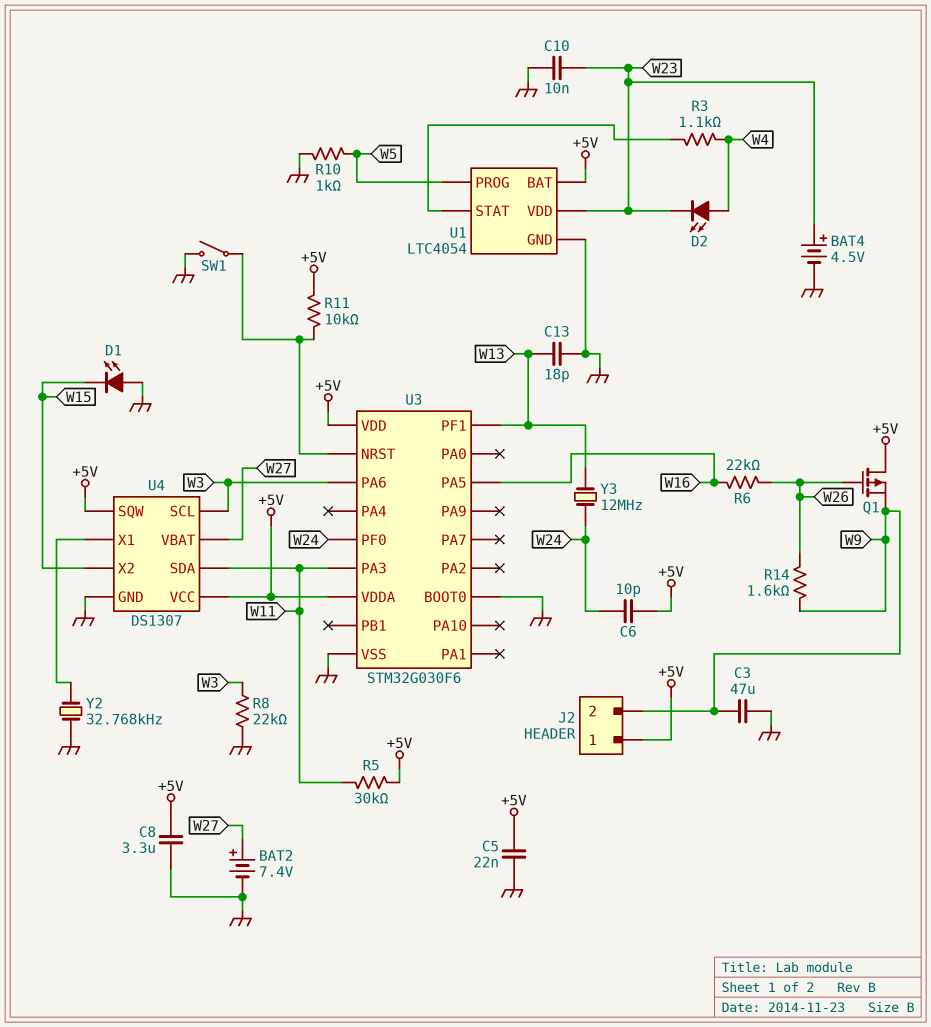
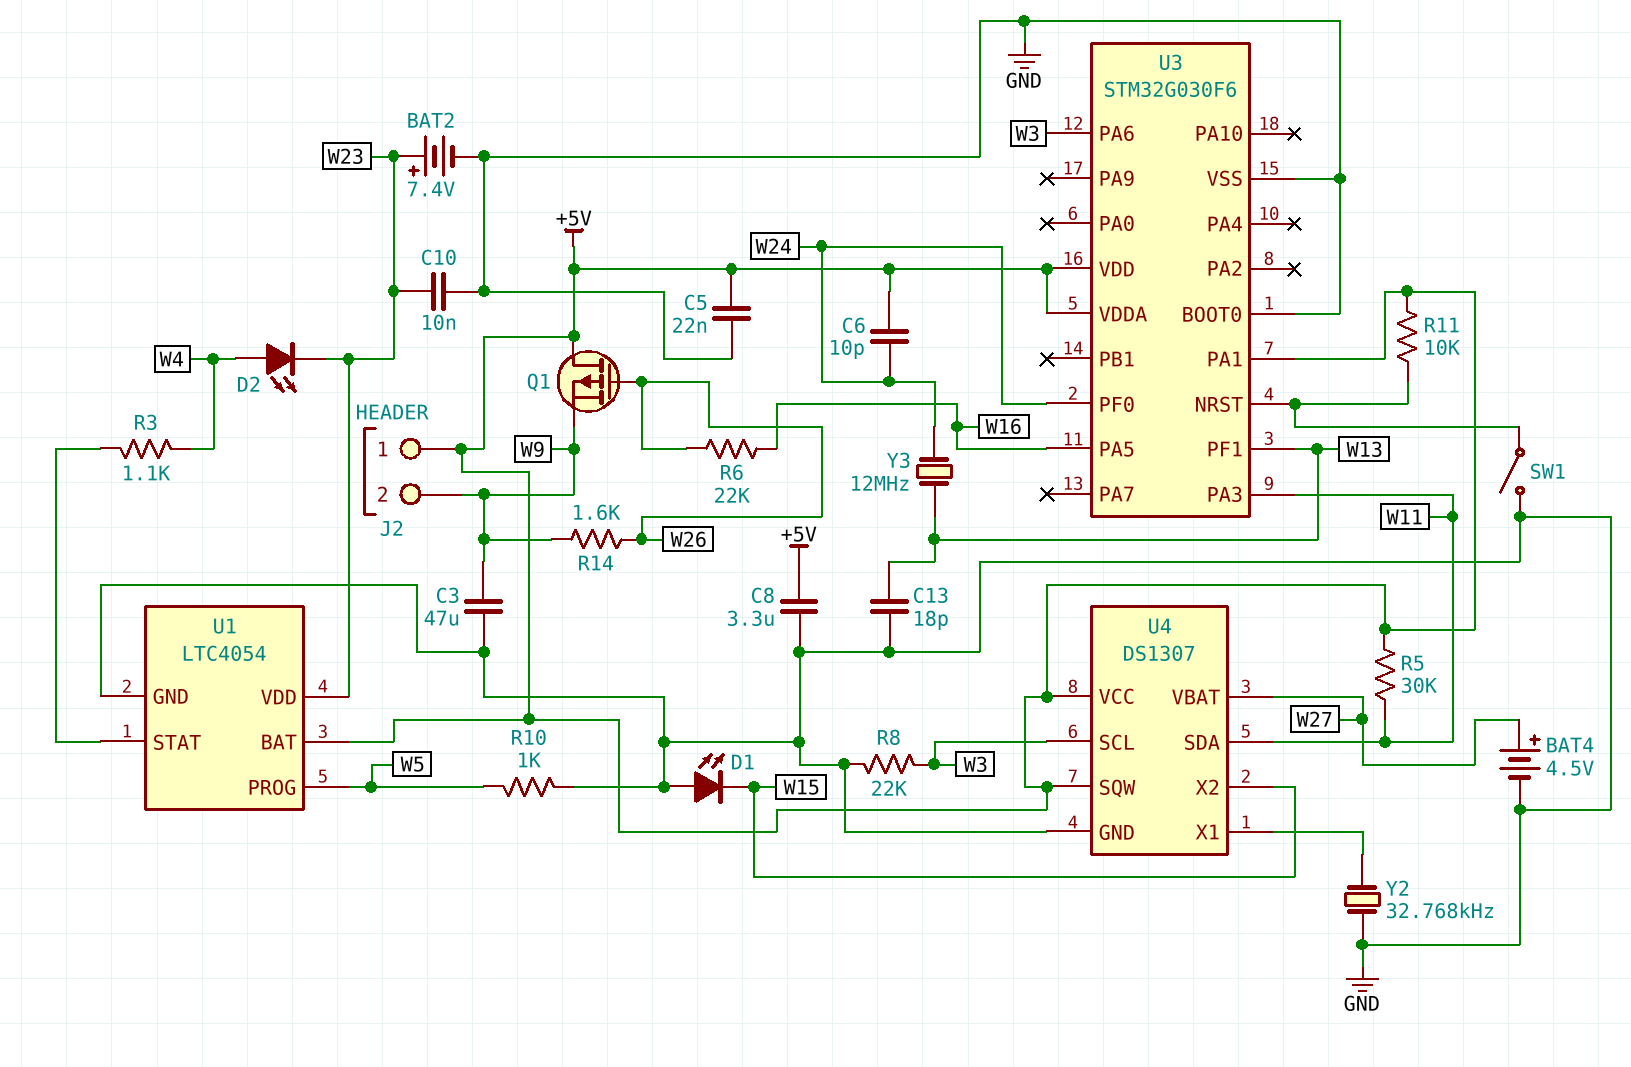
BAT2: 7.4V (plus W27, minus GND) -> 7.4V (plus W23, minus GND)
BAT4: 4.5V (plus W23, minus GND) -> 4.5V (plus W27, minus GND)
U3 pin PA1: none -> +5V

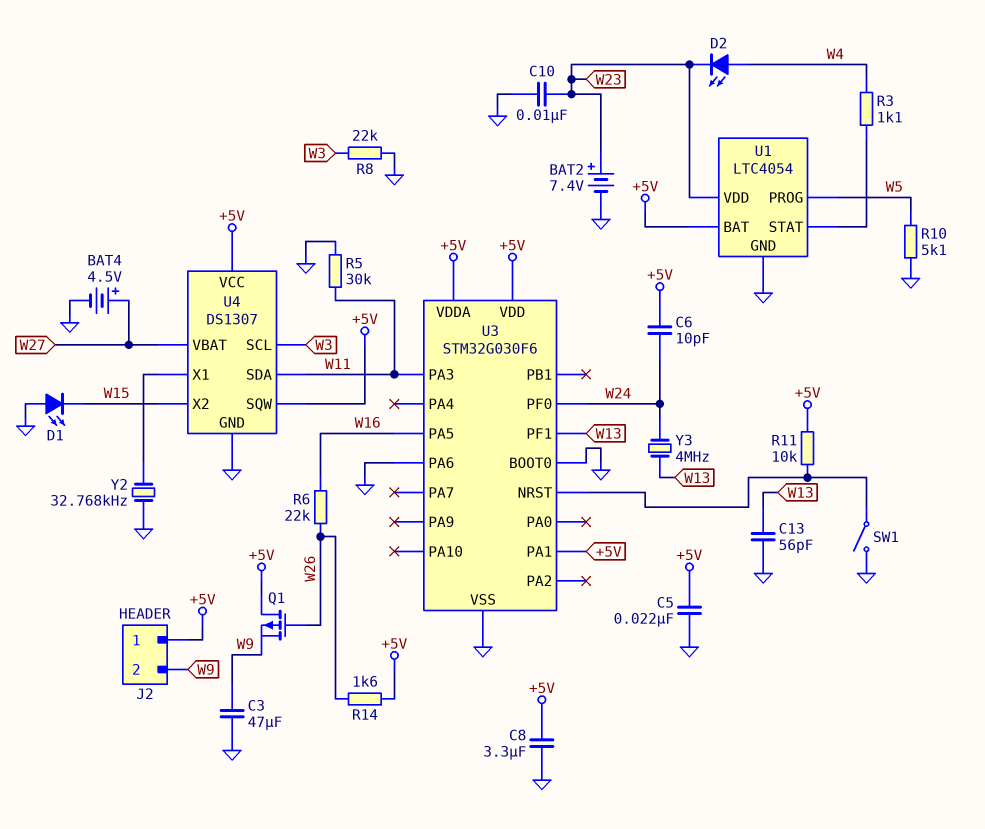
C13: 18pF (GND, W13) -> 56pF (GND, W13)
R5: 30k (+5V, W11) -> 30k (GND, W11)
R10: 1k (GND, W5) -> 5.1k (GND, W5)
R14: 1.6k (W9, W26) -> 1.6k (+5V, W26)
U3 pin PA6: W3 -> GND
Y3: 12MHz (W13, W24) -> 4MHz (W13, W24)

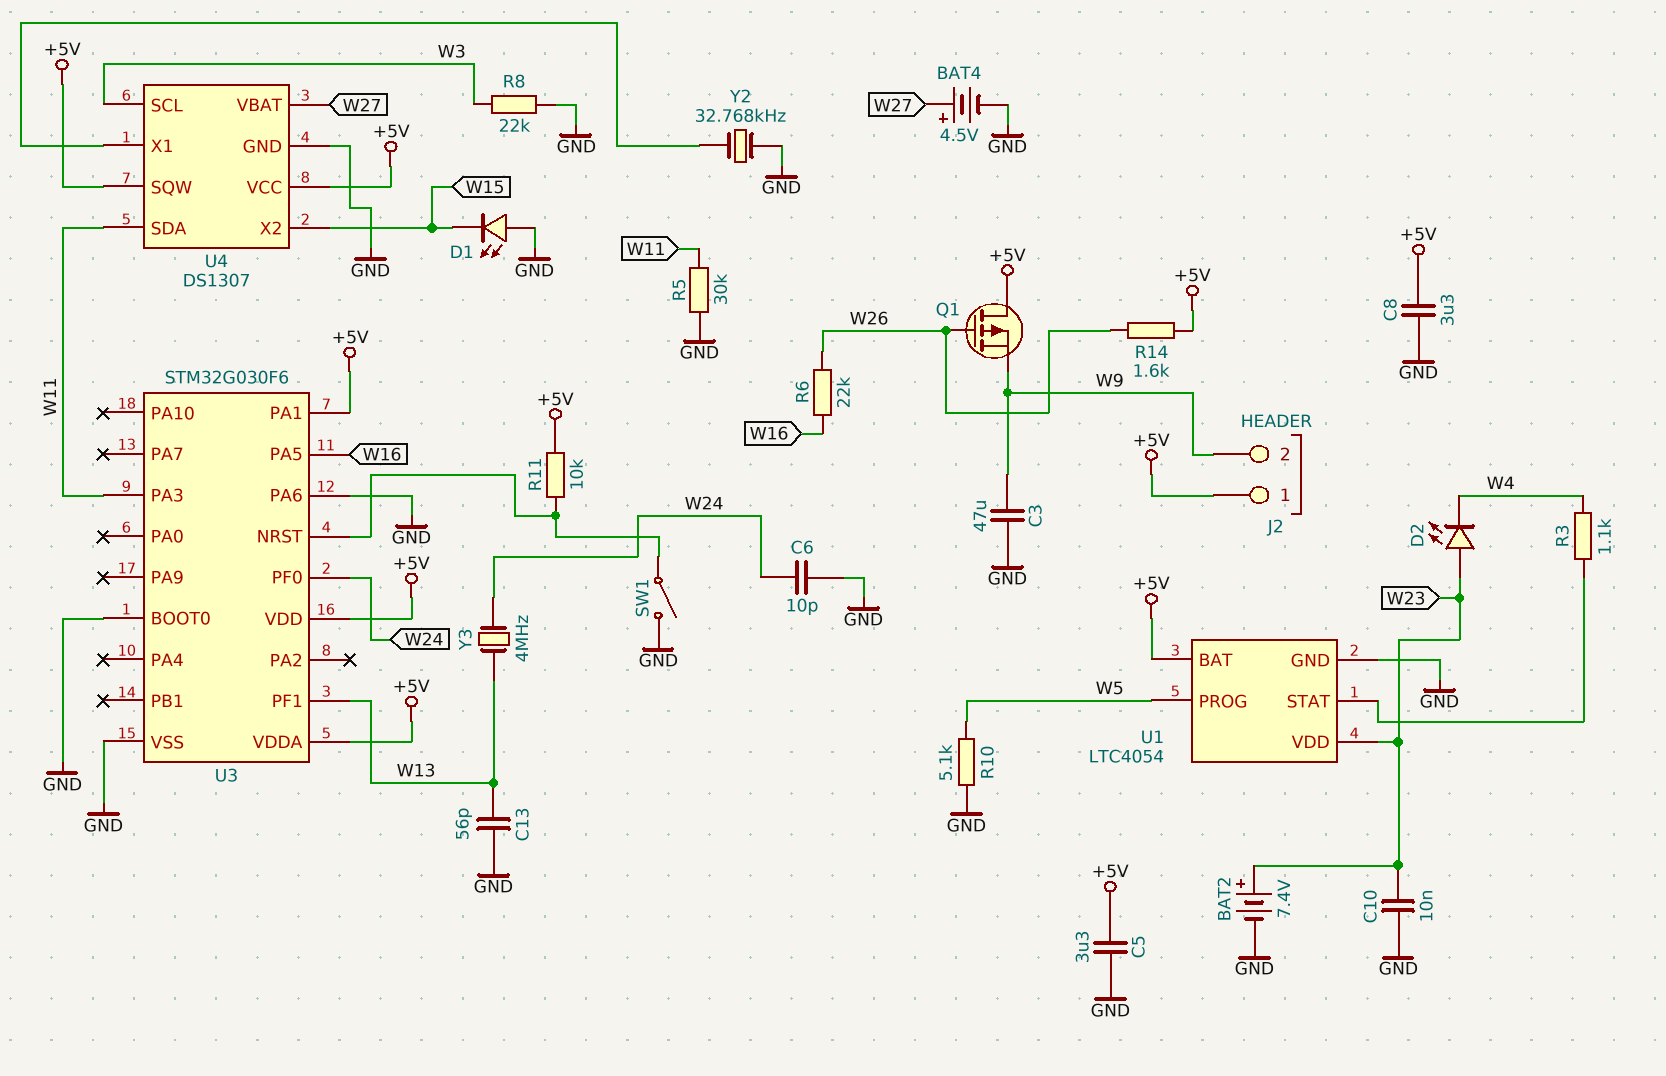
C5: 22nF (+5V, GND) -> 3.3uF (+5V, GND)
C6: 10pF (+5V, W24) -> 10pF (GND, W24)
D2: LED (A W4, K W23) -> LED (A W23, K W4)

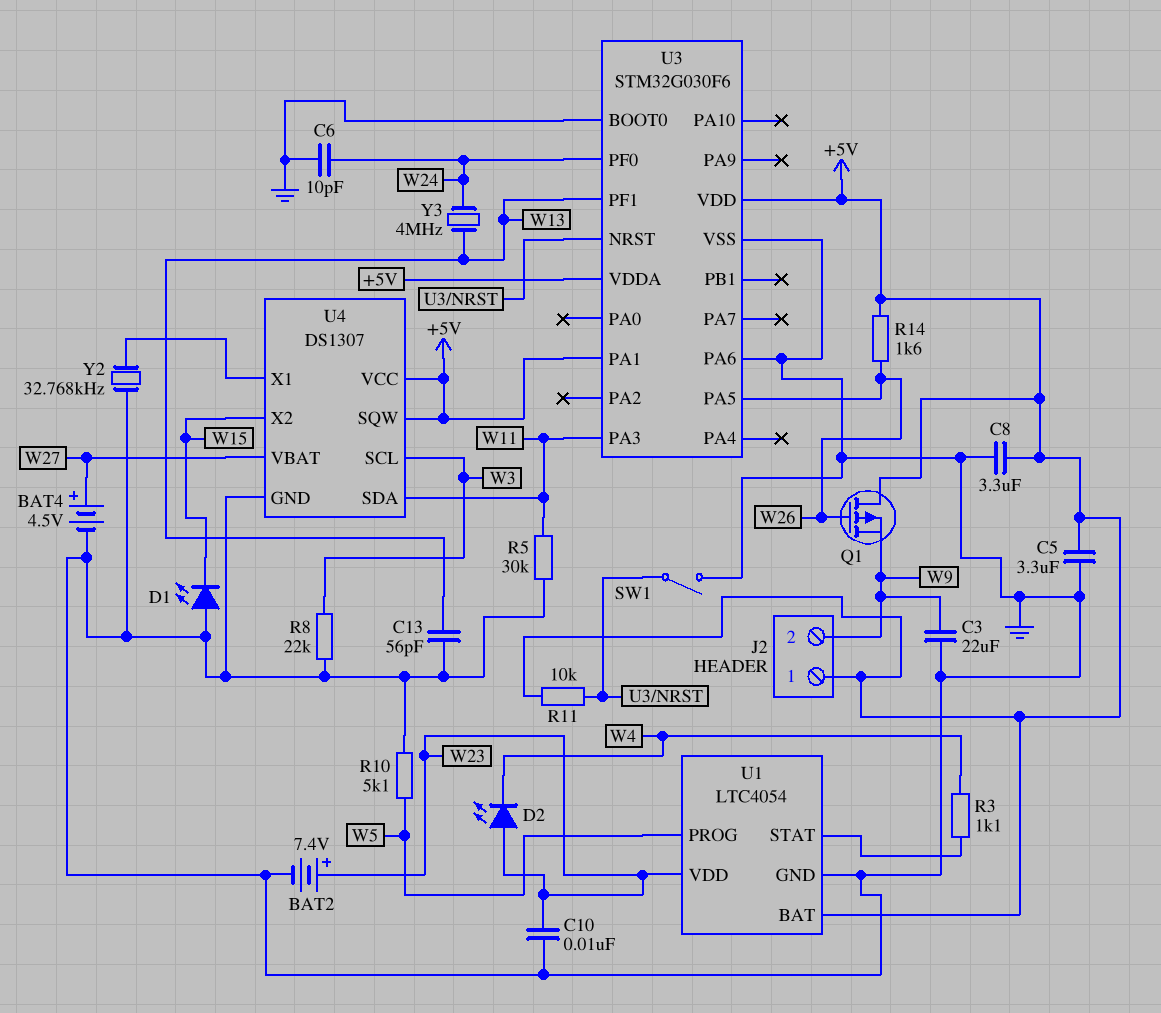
C3: 47uF (GND, W9) -> 22uF (GND, W9)
R6: 22k (W16, W26) -> none
U3 pin PA5: W16 -> W26

